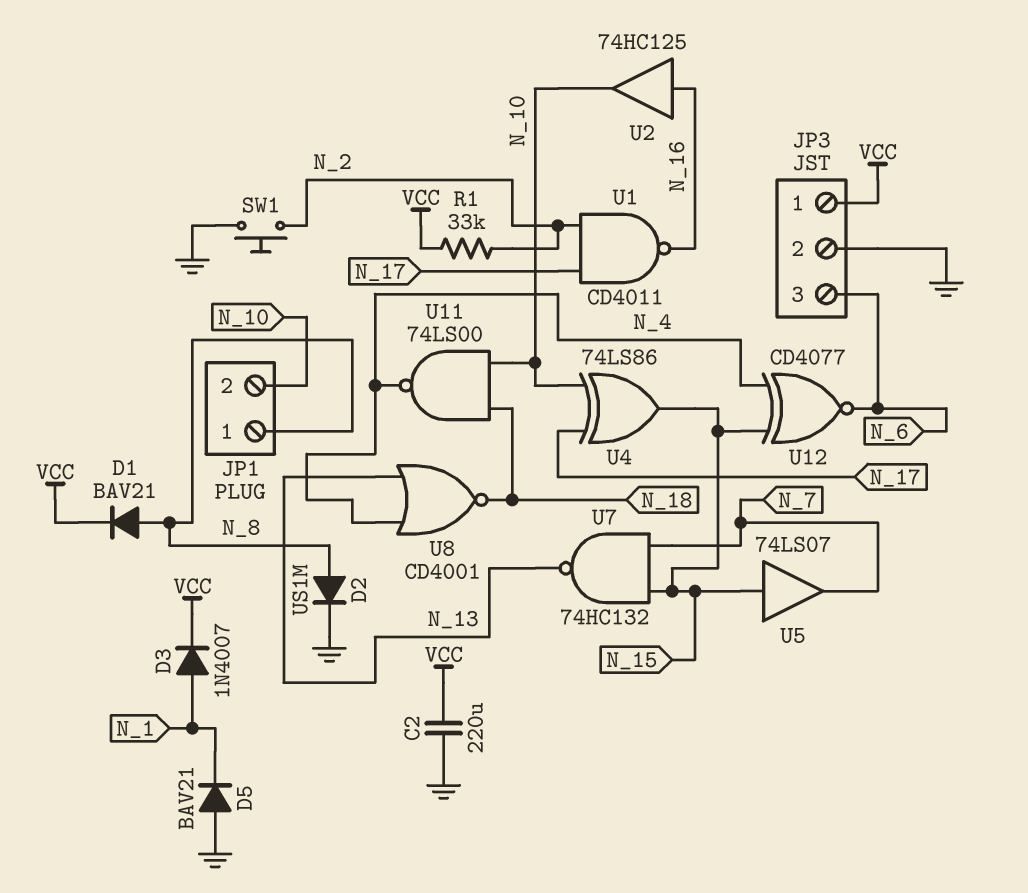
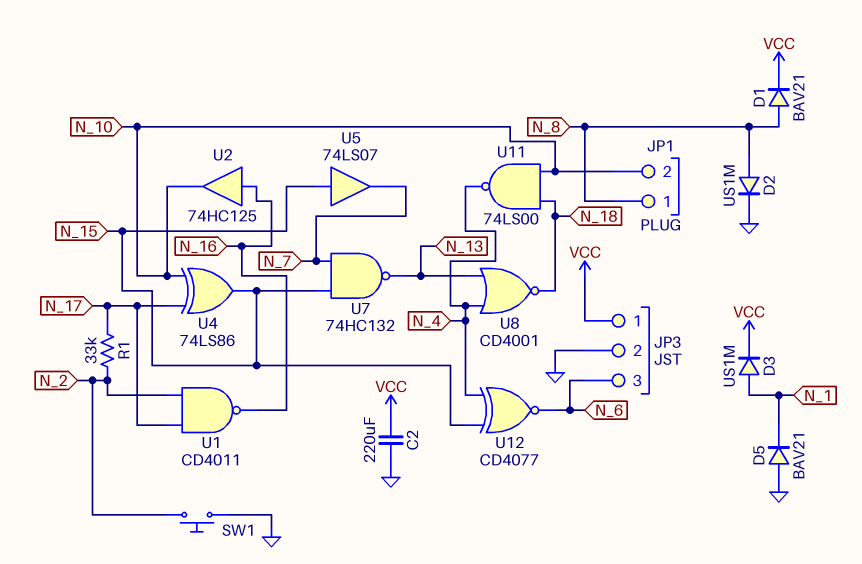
D3: diode 1N4007 (A N_1, K VCC) -> diode US1M (A N_1, K VCC)
R1: 33k (N_2, VCC) -> 33k (N_2, N_17)

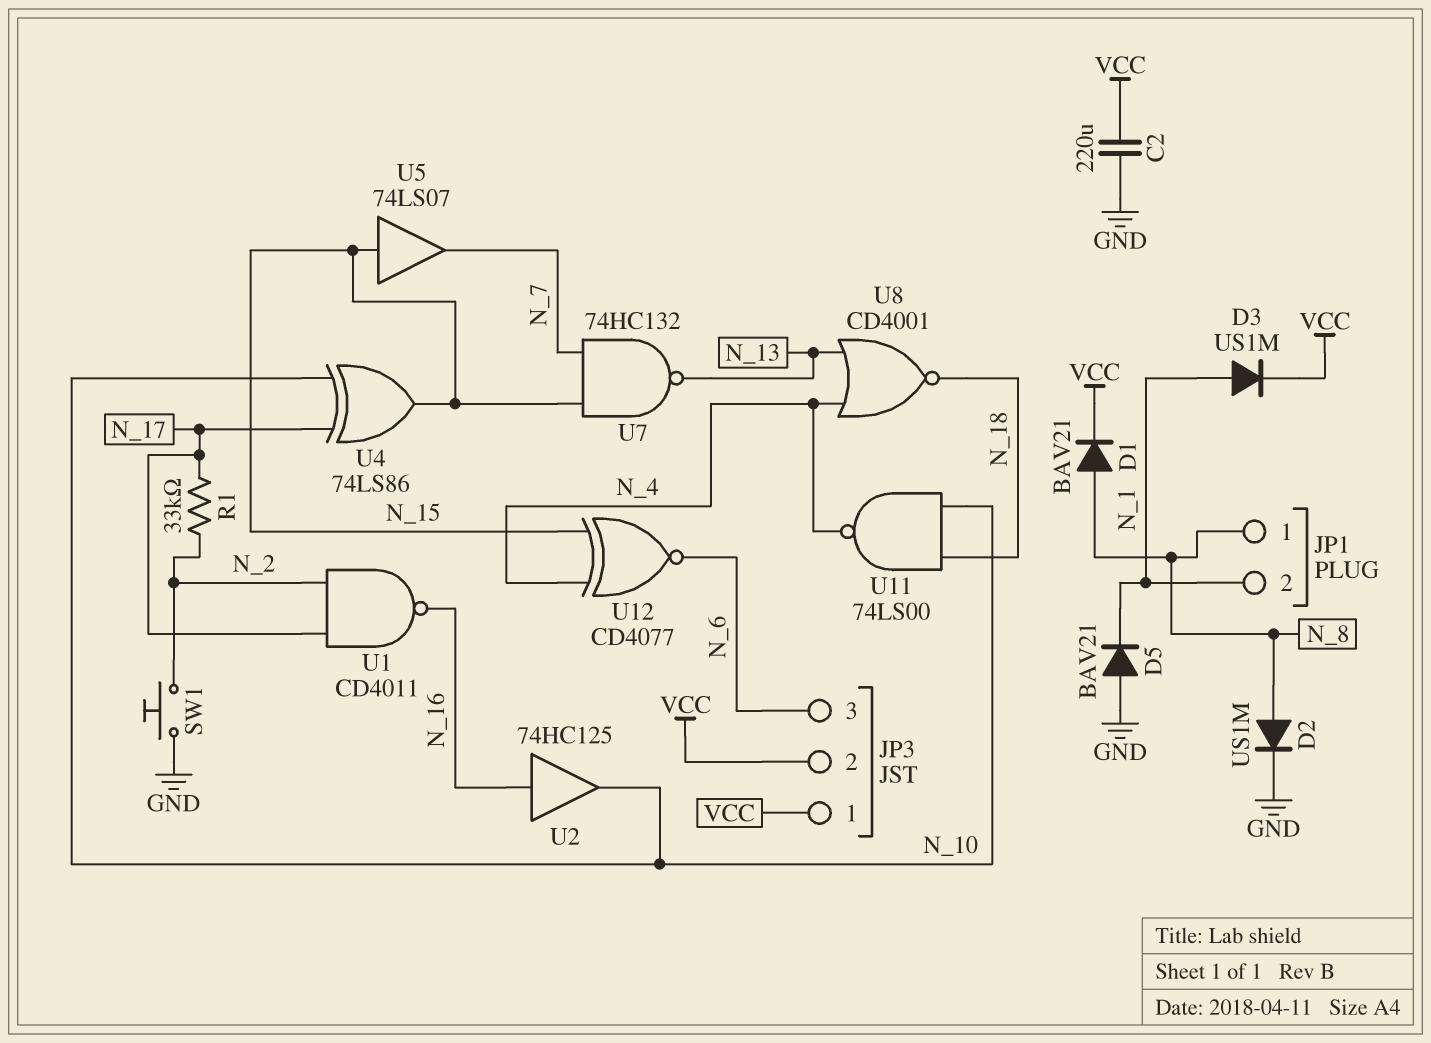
JP1 pin 2: N_10 -> N_1
JP3 pin 2: GND -> VCC

